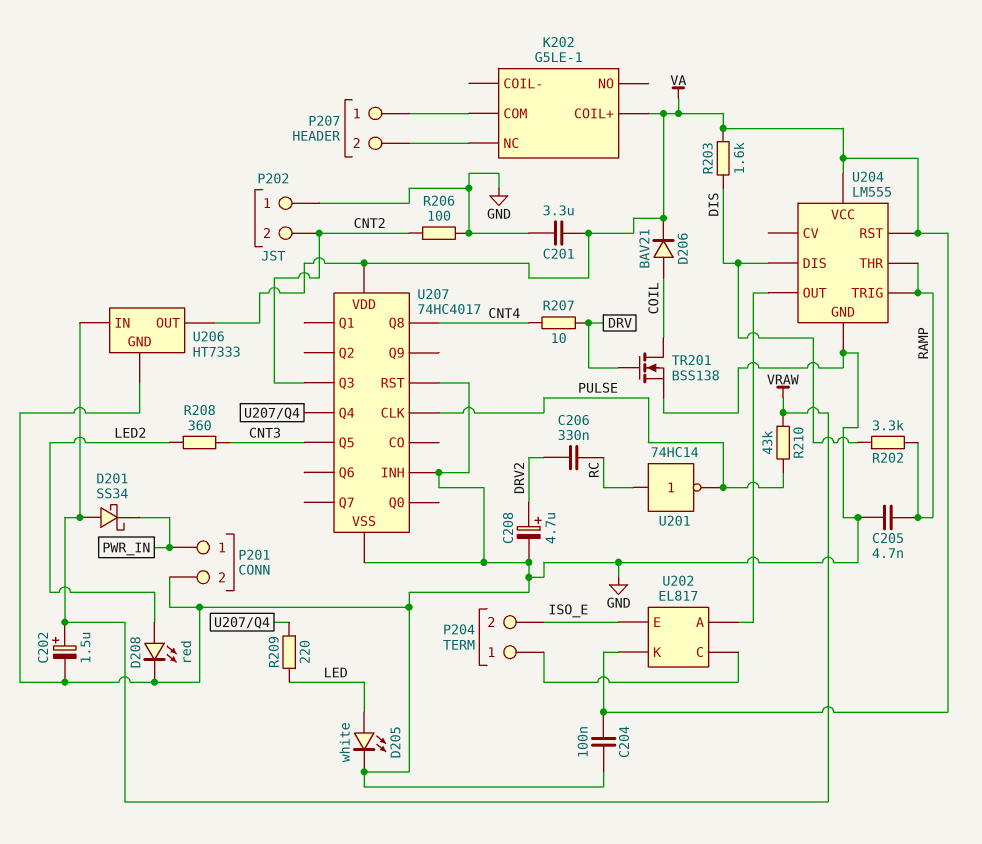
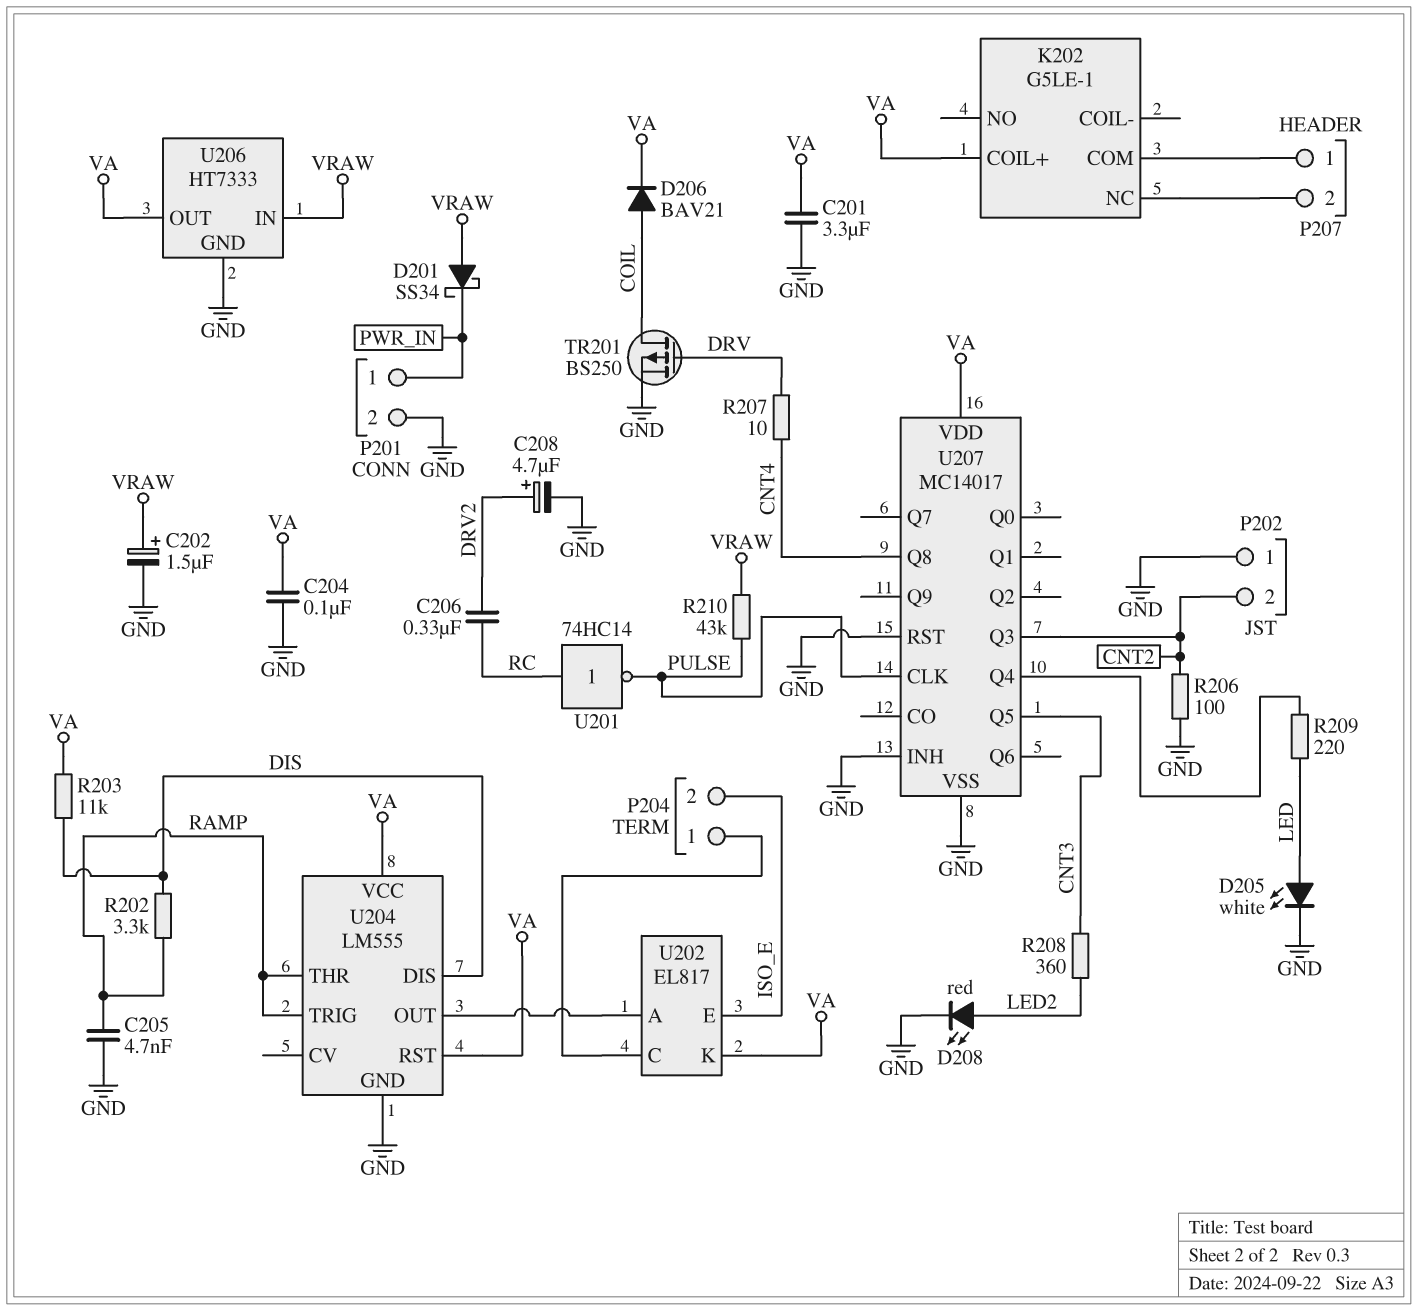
R203: 1.6k (DIS, VA) -> 11k (DIS, VA)
TR201: NMOS BSS138 (G DRV, D COIL, S GND) -> PMOS BS250 (G DRV, D COIL, S GND)
U207: 74HC4017 -> MC14017

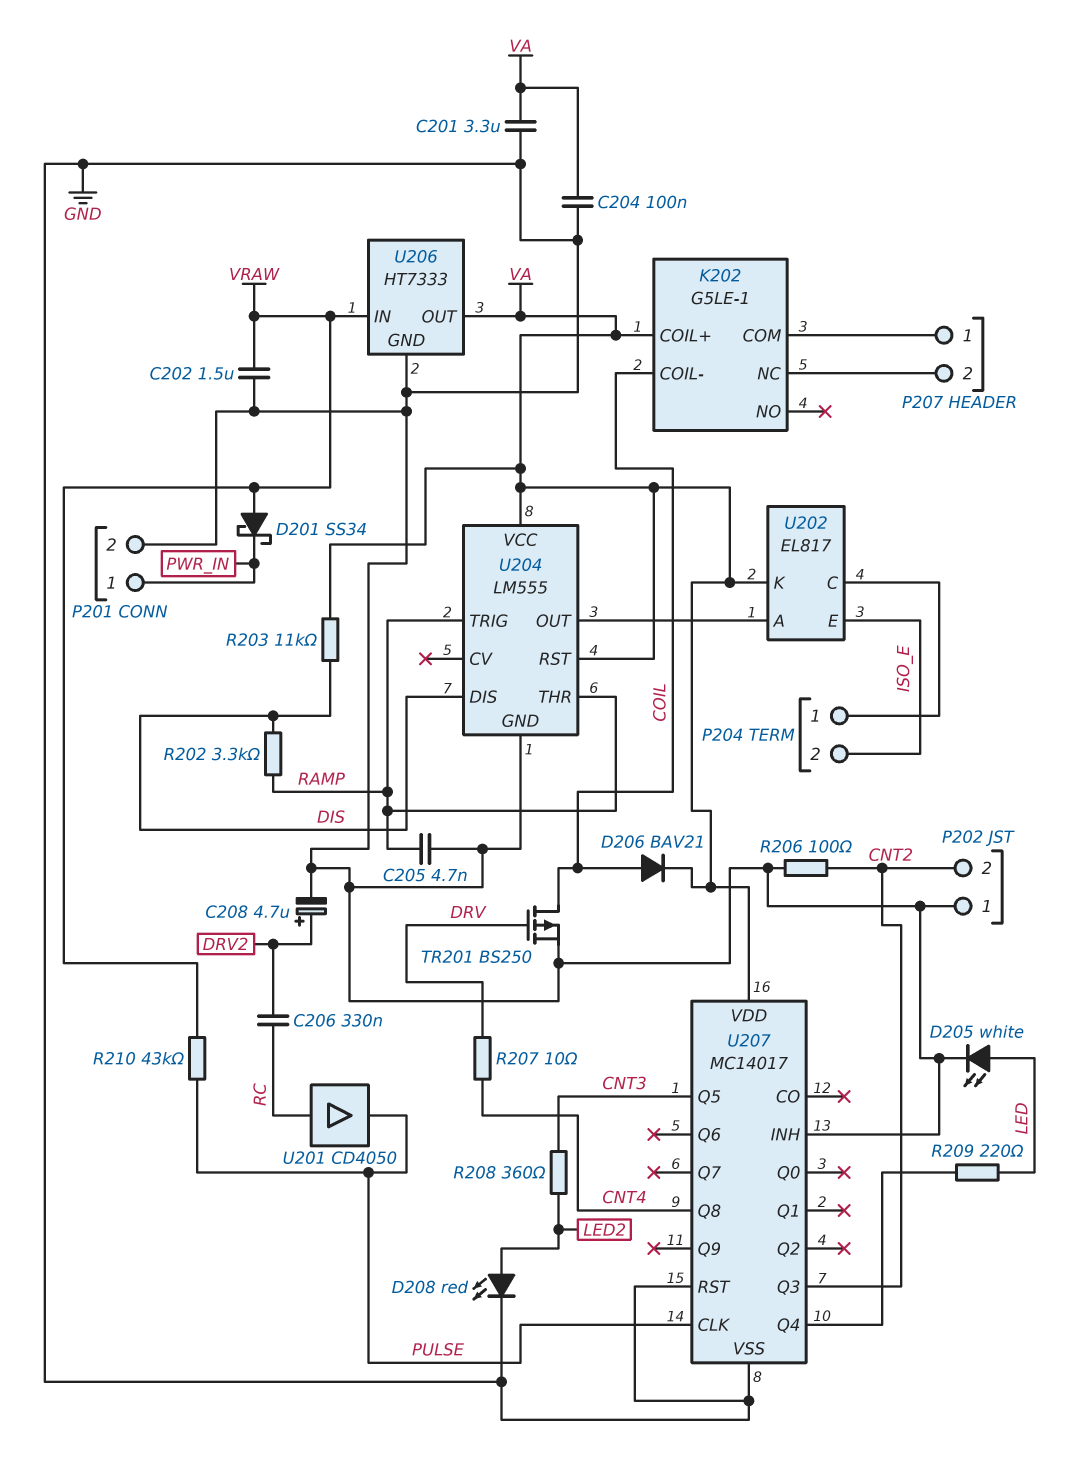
C202: 1.5uF (plus VRAW, minus GND) -> 1.5uF (GND, VRAW)
K202 pin COIL-: none -> COIL
U201: NOT 74HC14 (in RC, out PULSE) -> buffer CD4050 (in RC, out PULSE)

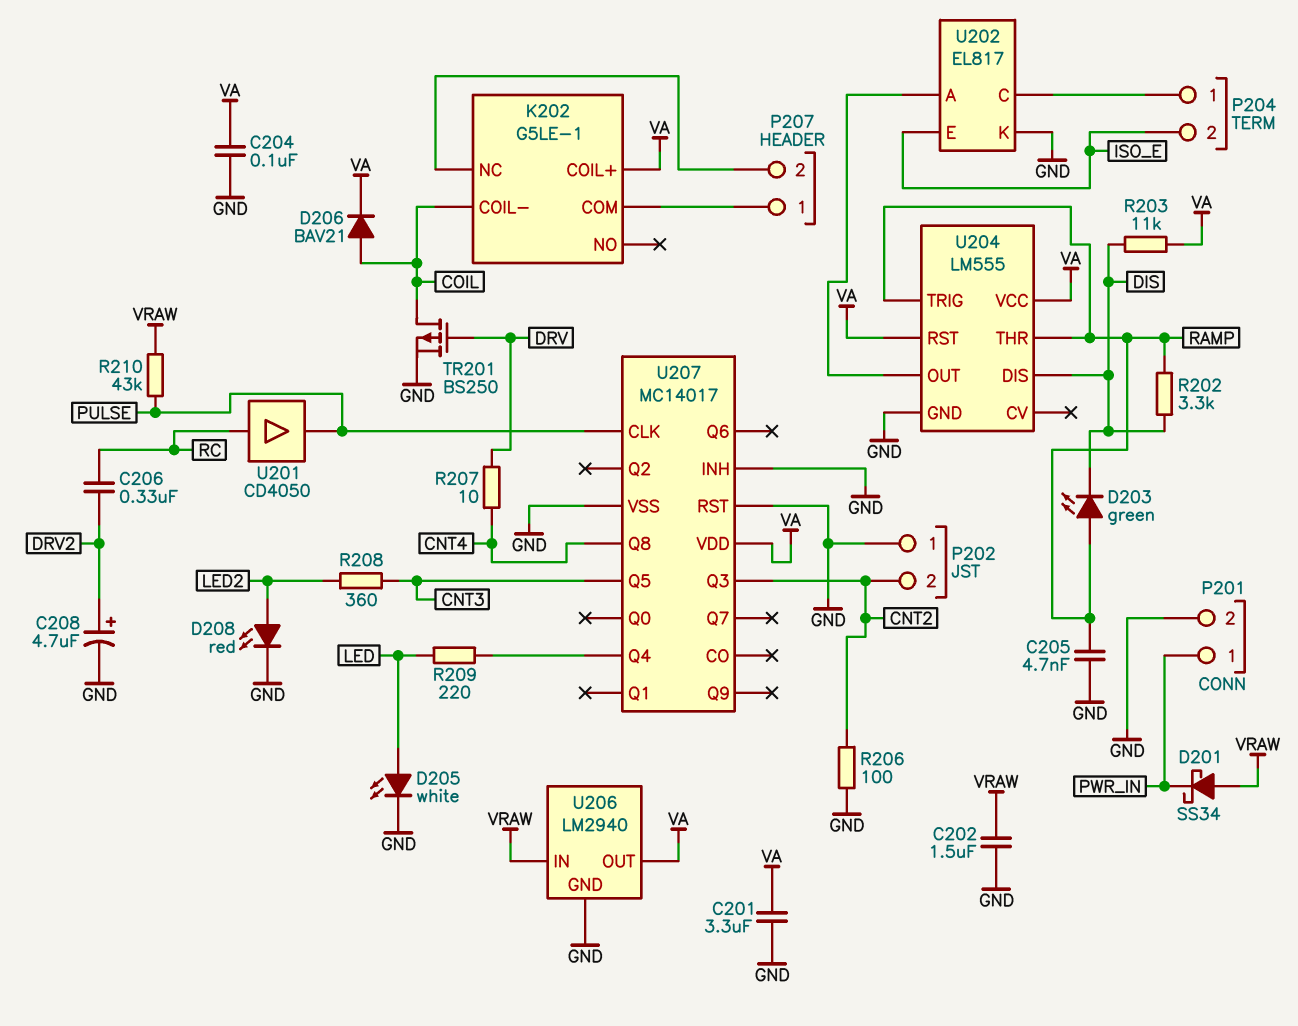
D203: none -> LED green (A RAMP, K DIS)
U202 pin K: VA -> GND
U206: HT7333 -> LM2940

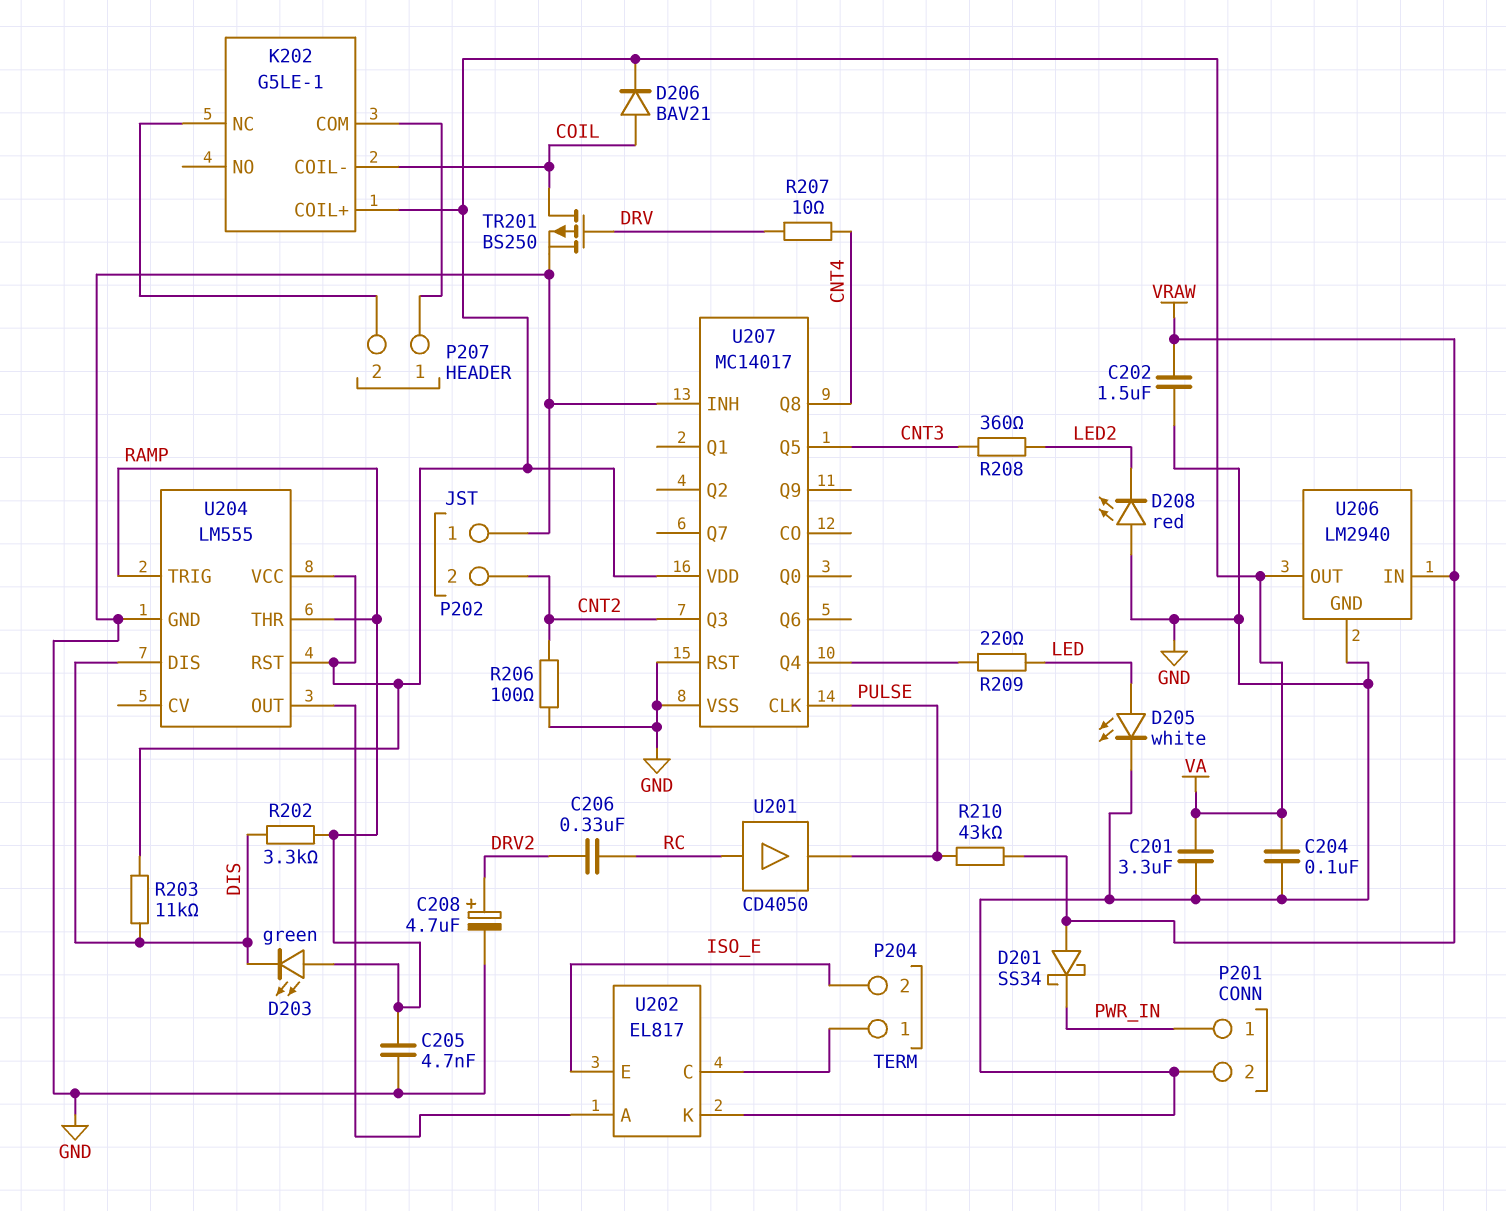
D208: LED red (A LED2, K GND) -> LED red (A GND, K LED2)

